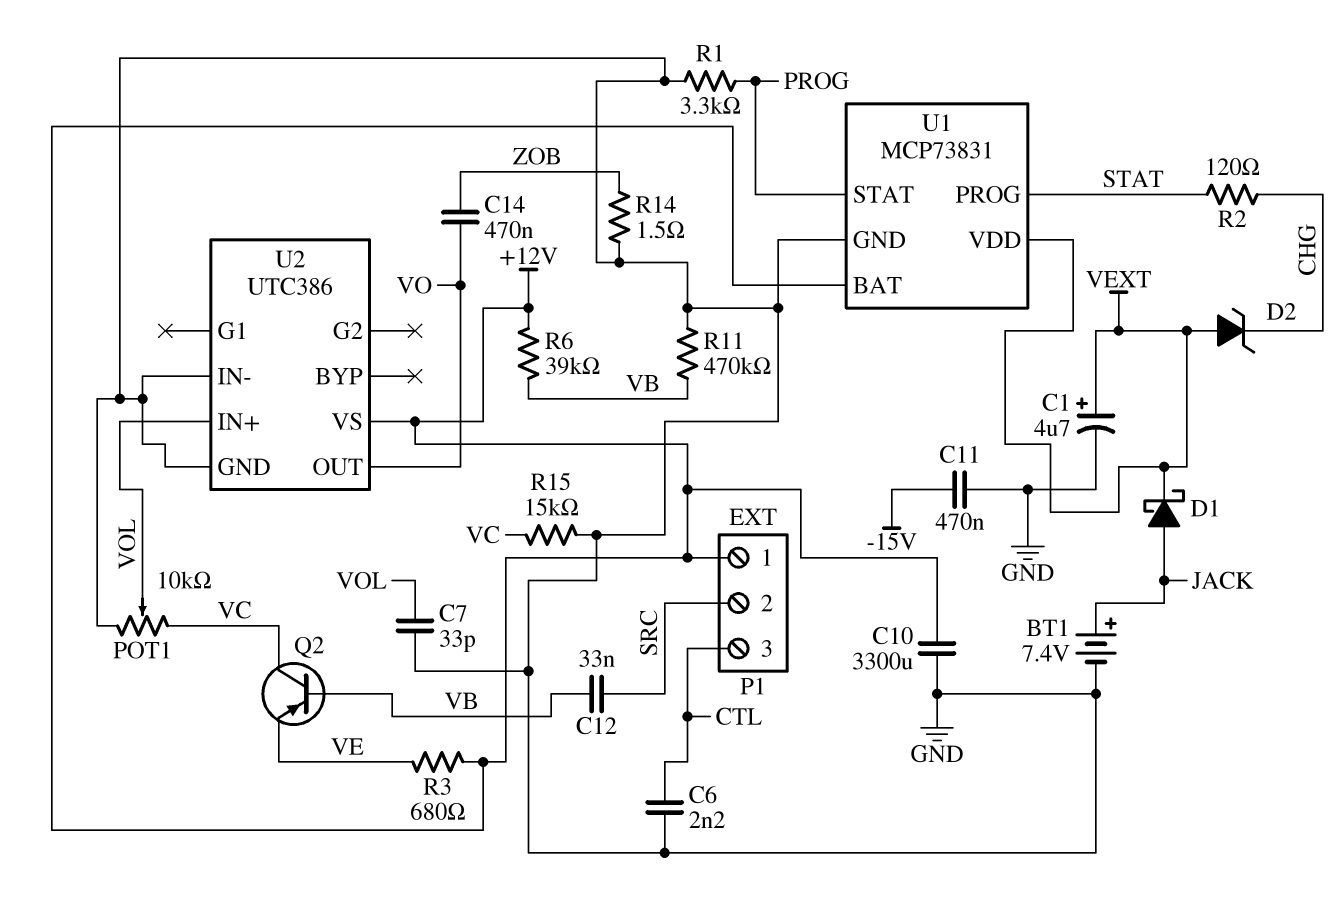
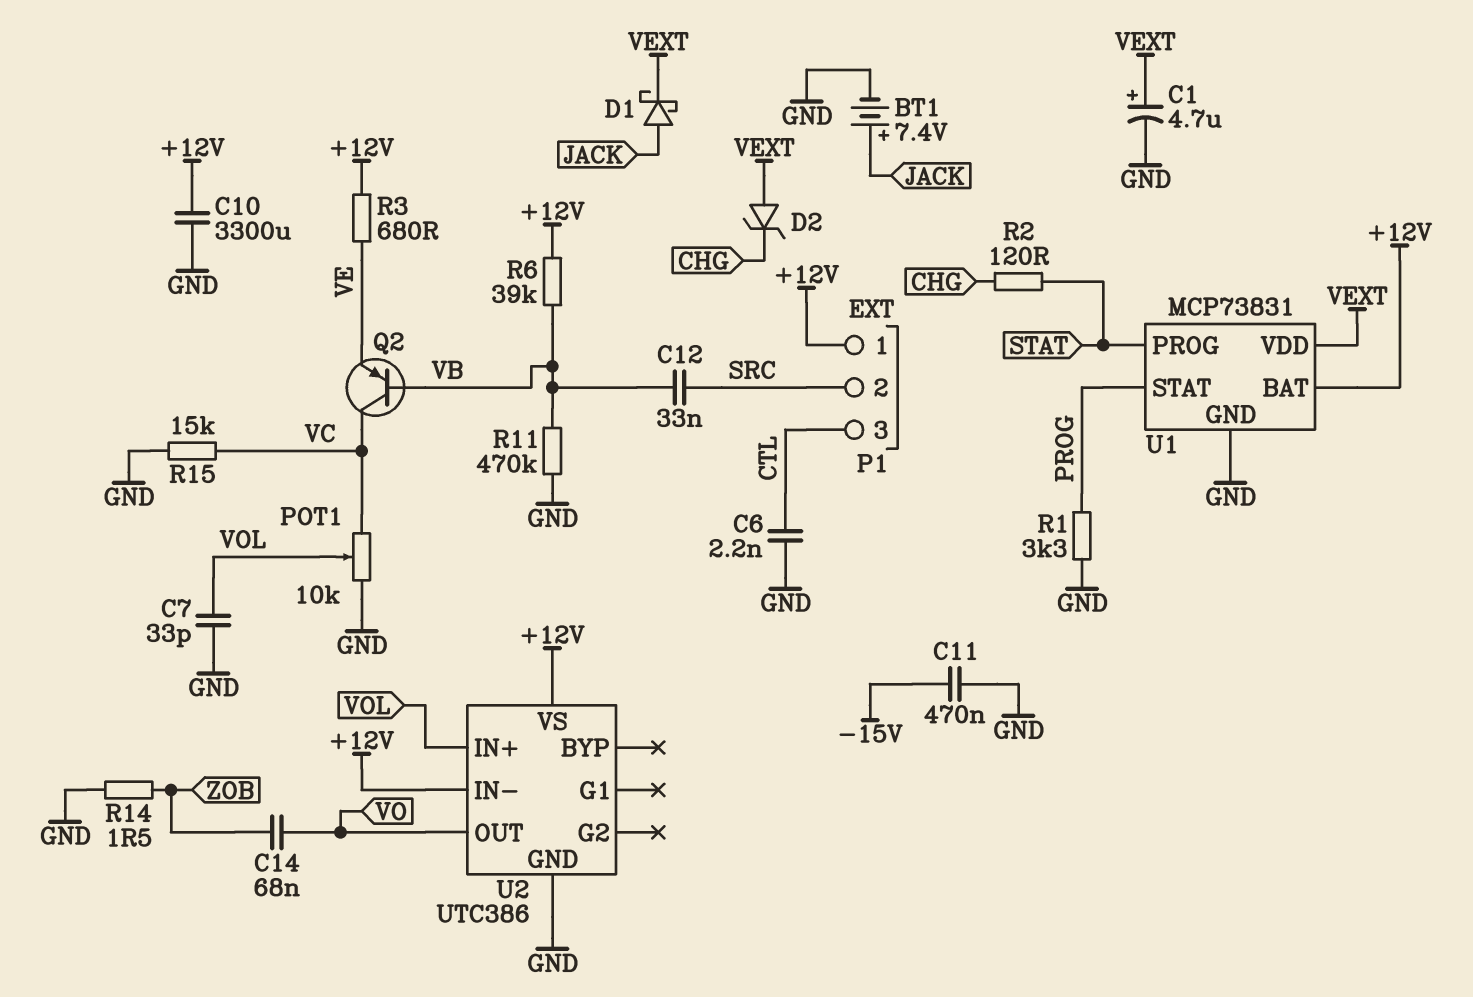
C14: 470nF (VO, ZOB) -> 68nF (VO, ZOB)
U2 pin IN-: GND -> +12V

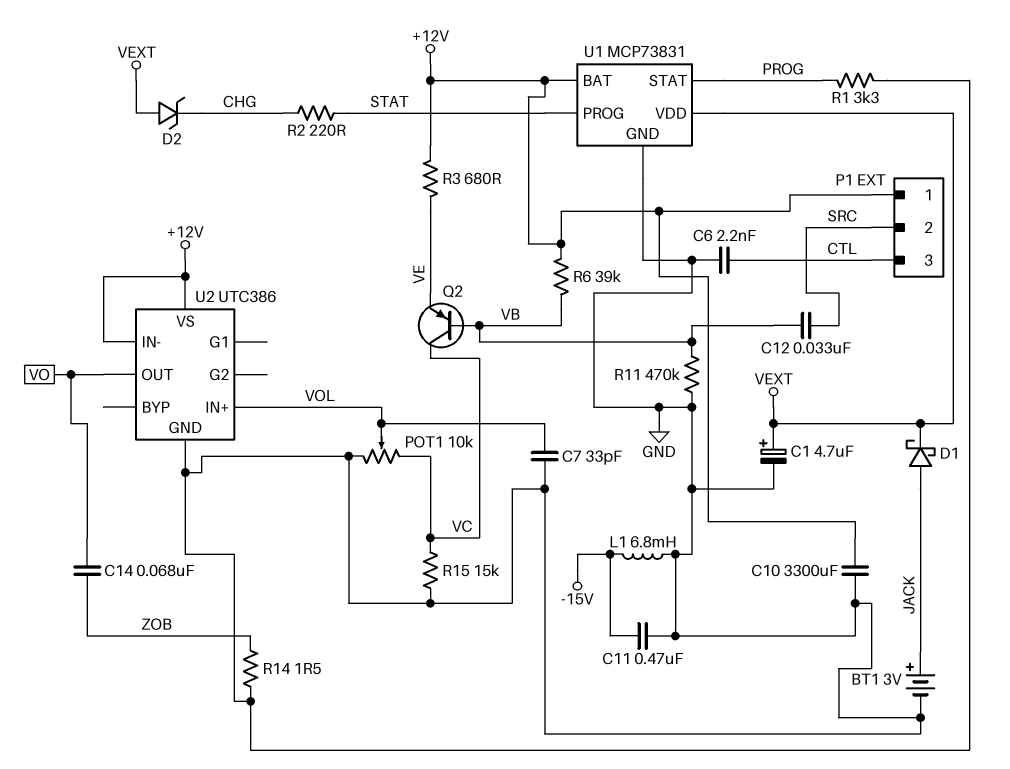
BT1: 7.4V (plus JACK, minus GND) -> 3V (plus JACK, minus GND)
L1: none -> 6.8mH (-15V, GND)
R2: 120 (CHG, STAT) -> 220 (CHG, STAT)

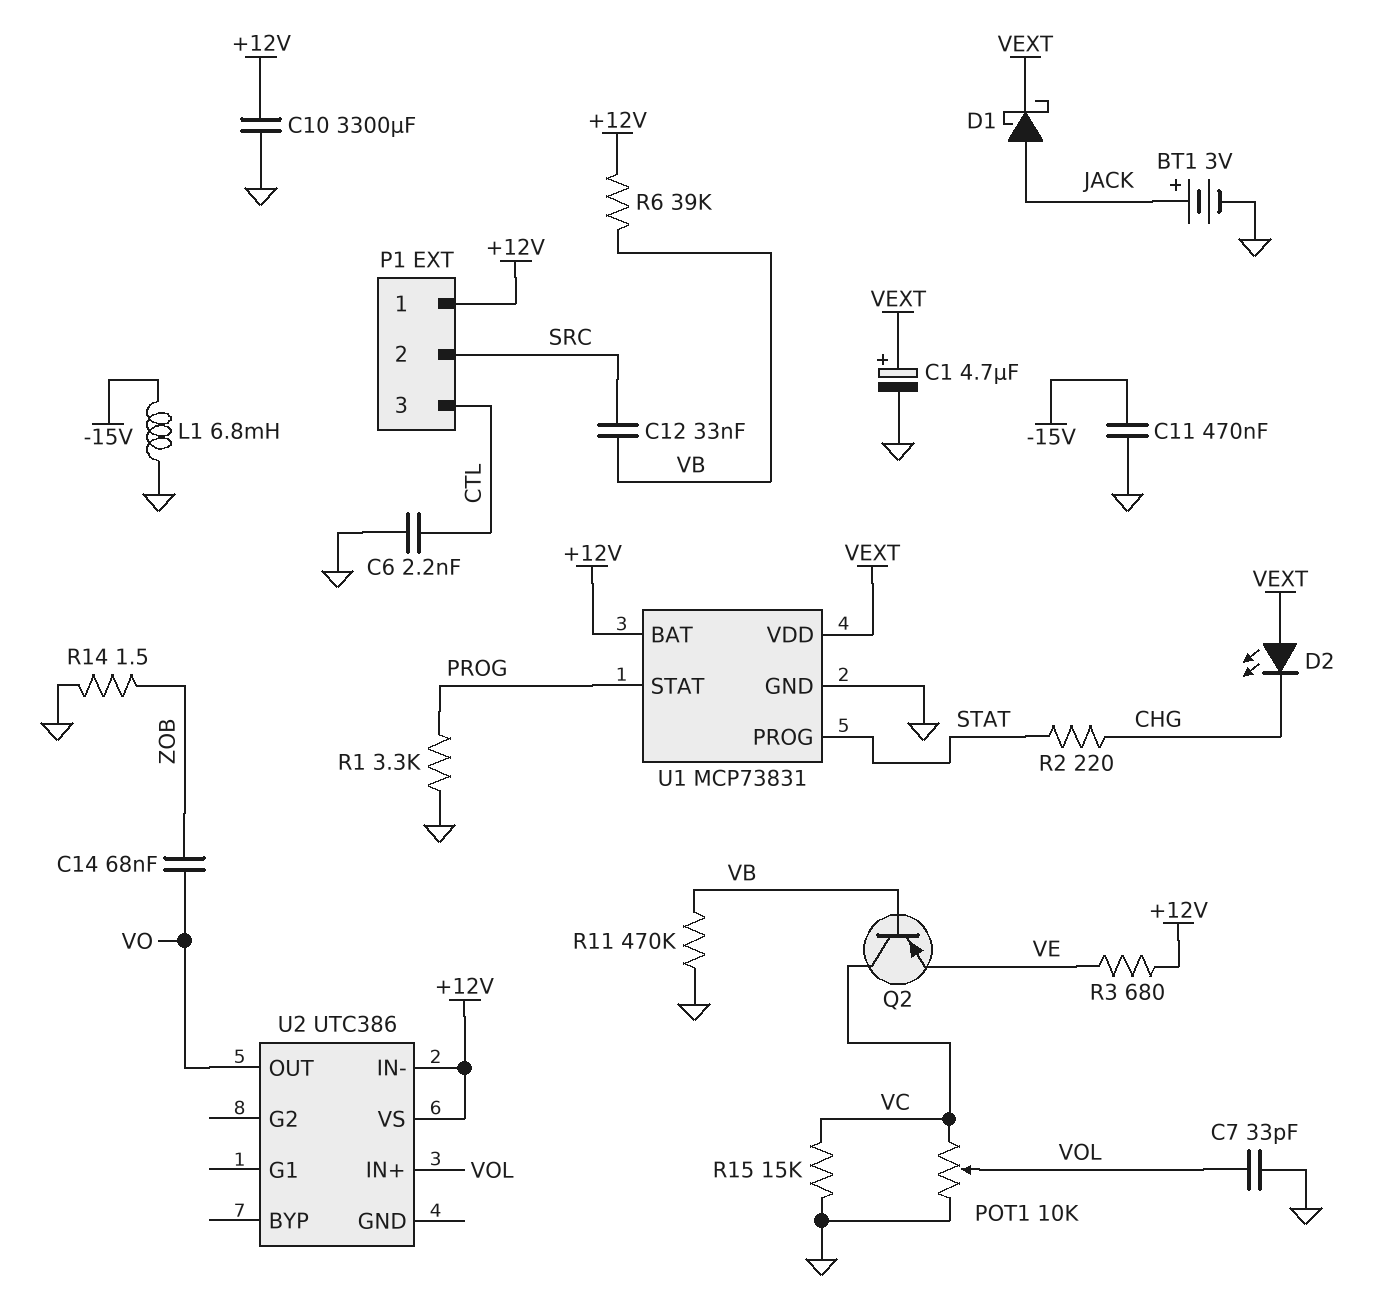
D2: zener (A VEXT, K CHG) -> LED (A VEXT, K CHG)
U2 pin GND: GND -> none

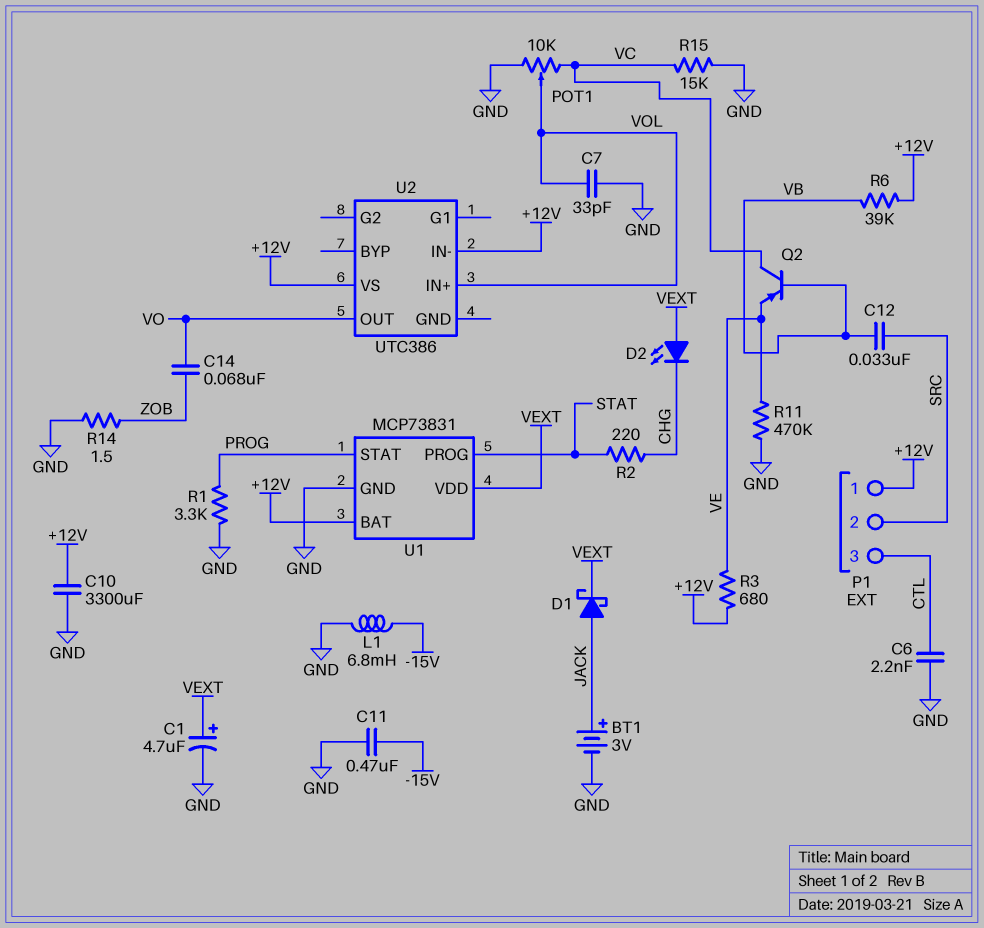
R11: 470k (GND, VB) -> 470k (GND, VE)

